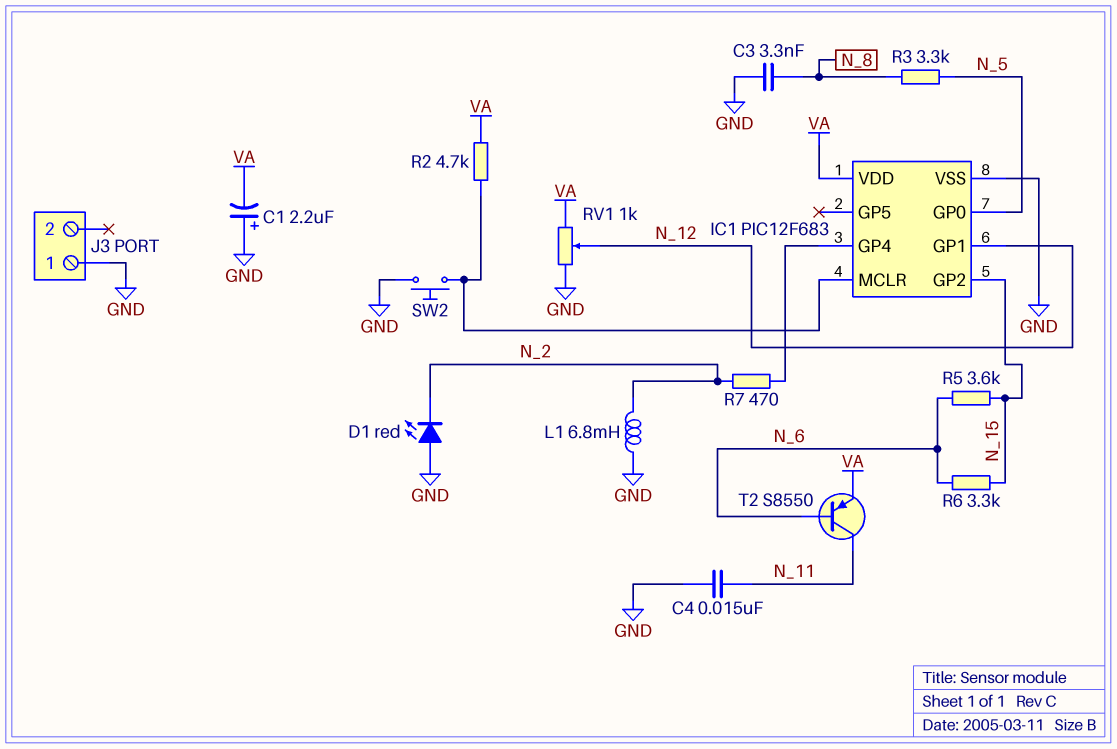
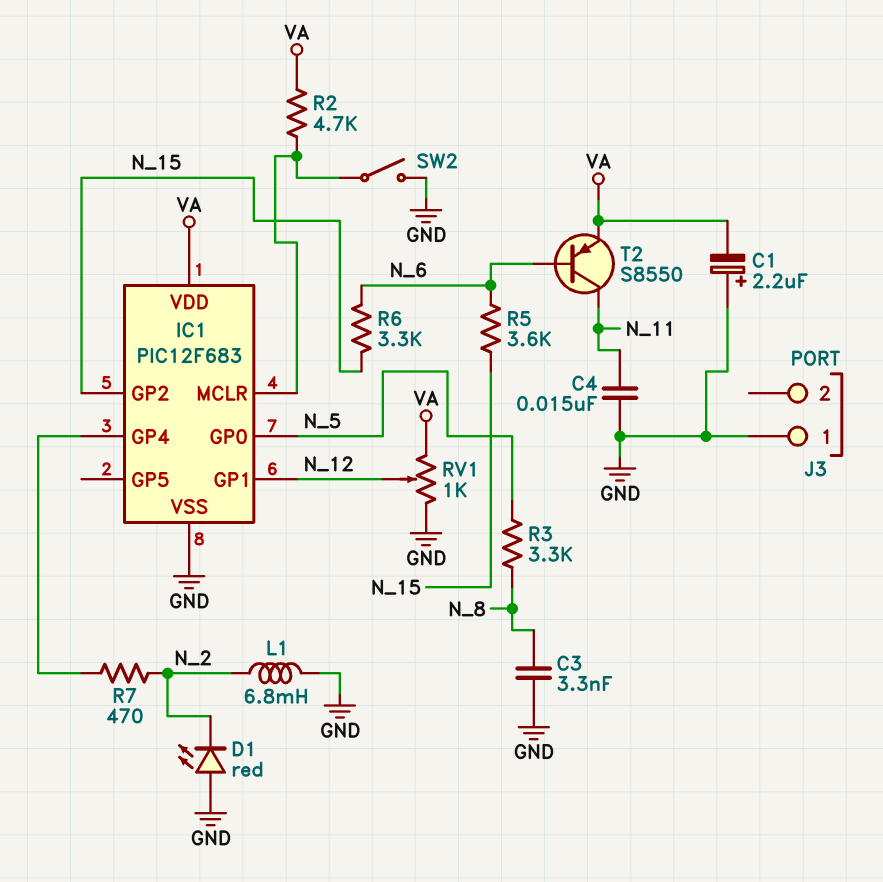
SW2: button (GND, IC1/MCLR) -> switch (GND, IC1/MCLR)

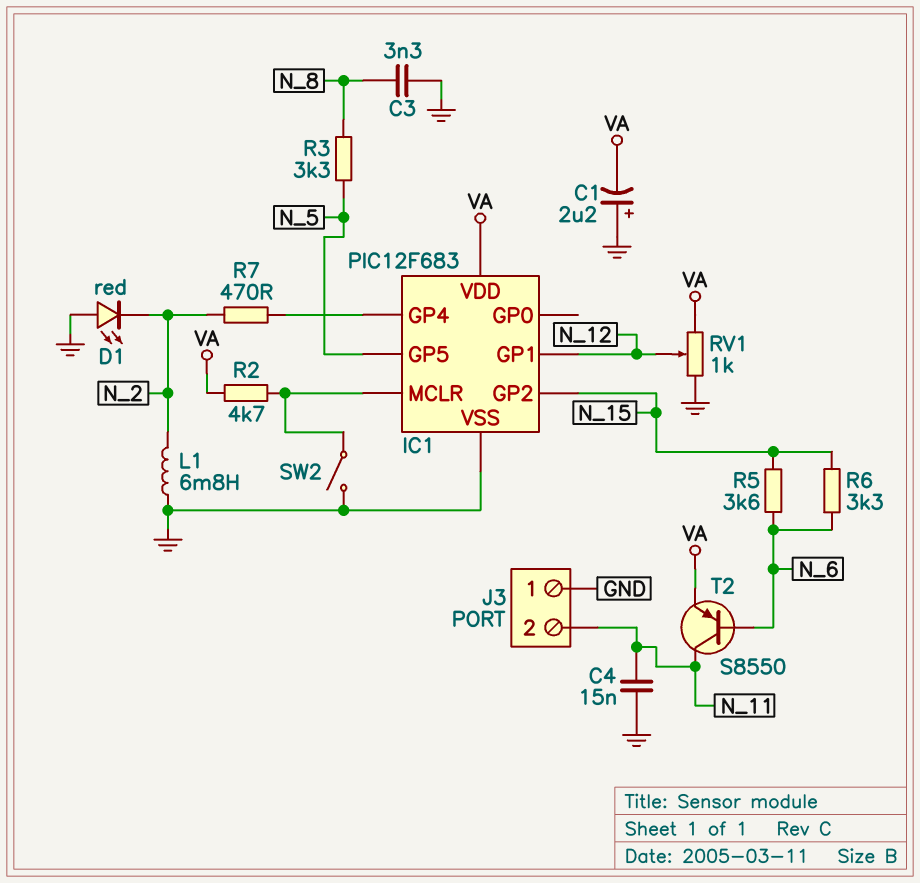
IC1 pin GP0: N_5 -> none
IC1 pin GP5: none -> N_5
J3 pin 2: none -> N_11

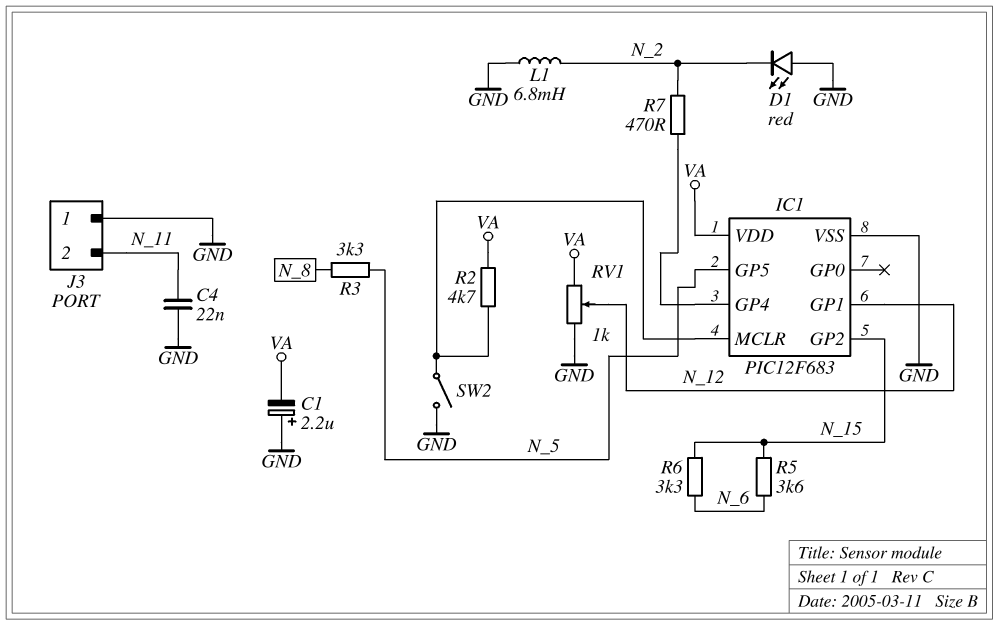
C3: 3.3nF (GND, N_8) -> none
C4: 15nF (GND, N_11) -> 22nF (GND, N_11)
T2: PNP S8550 (B N_6, C N_11, E VA) -> none

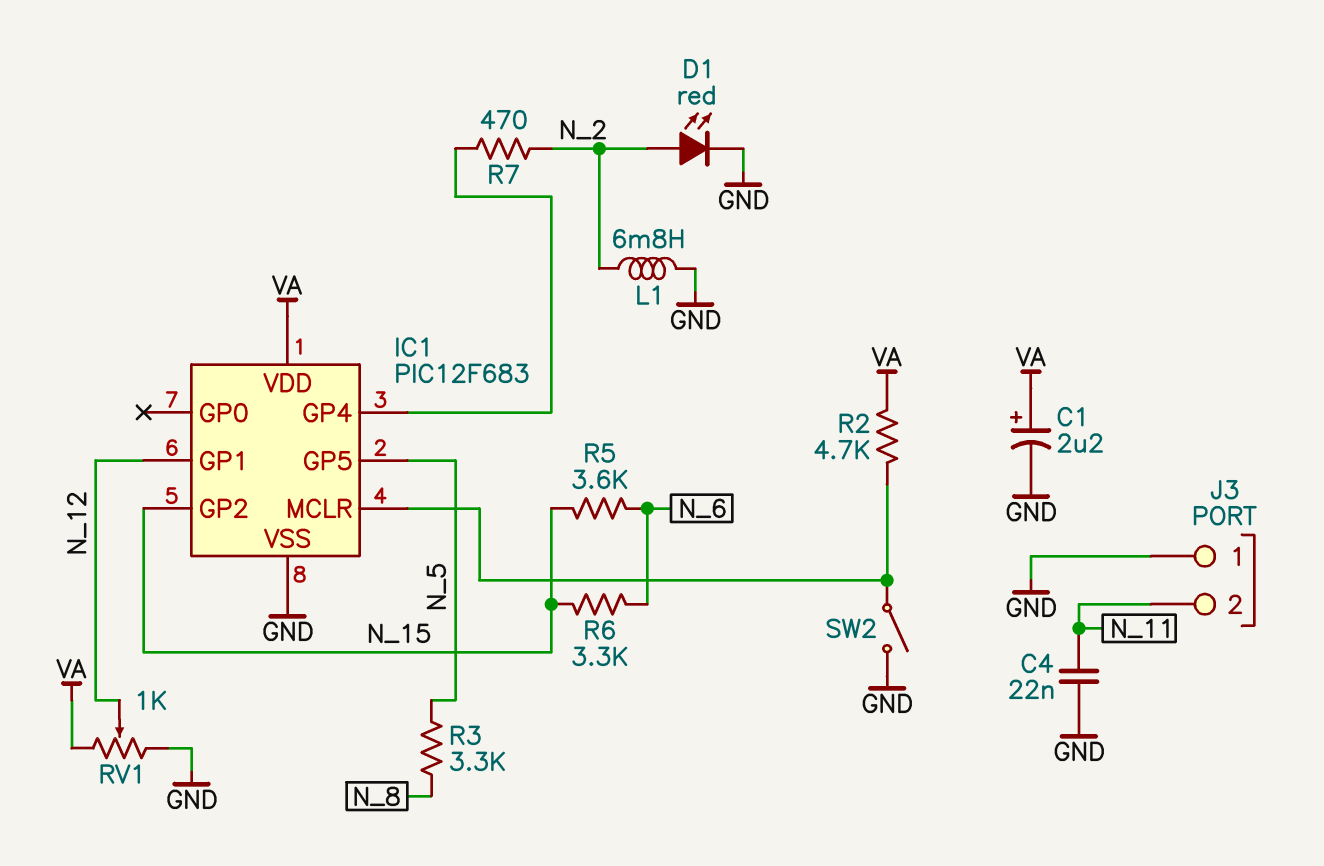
C1: 2.2uF (plus GND, minus VA) -> 2.2uF (plus VA, minus GND)
D1: LED red (A GND, K N_2) -> LED red (A N_2, K GND)

